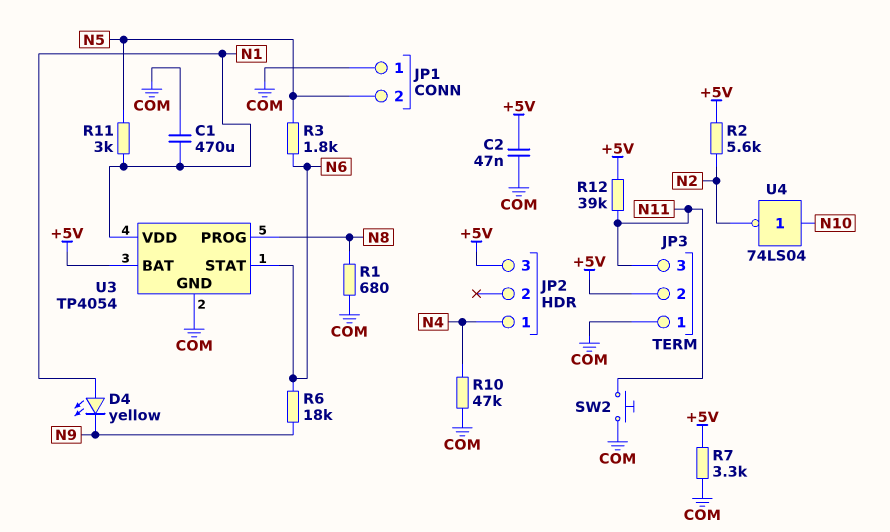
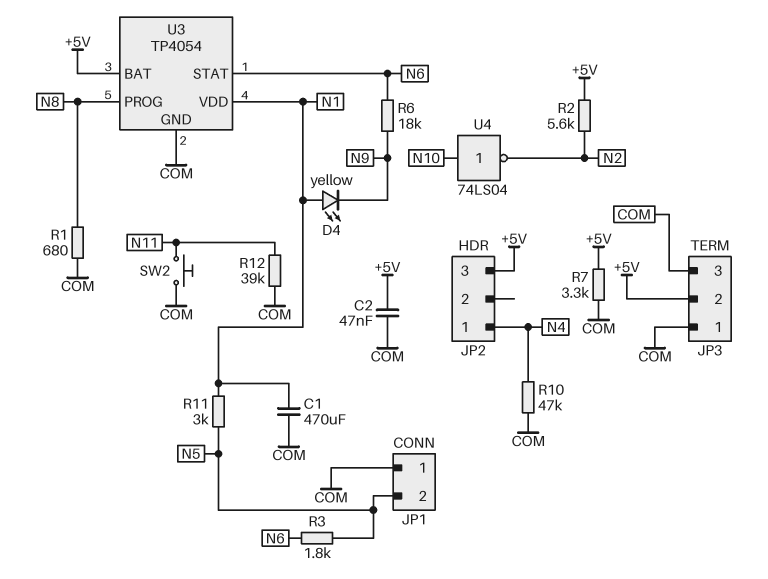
JP3 pin 3: N11 -> COM
R12: 39k (+5V, N11) -> 39k (COM, N11)

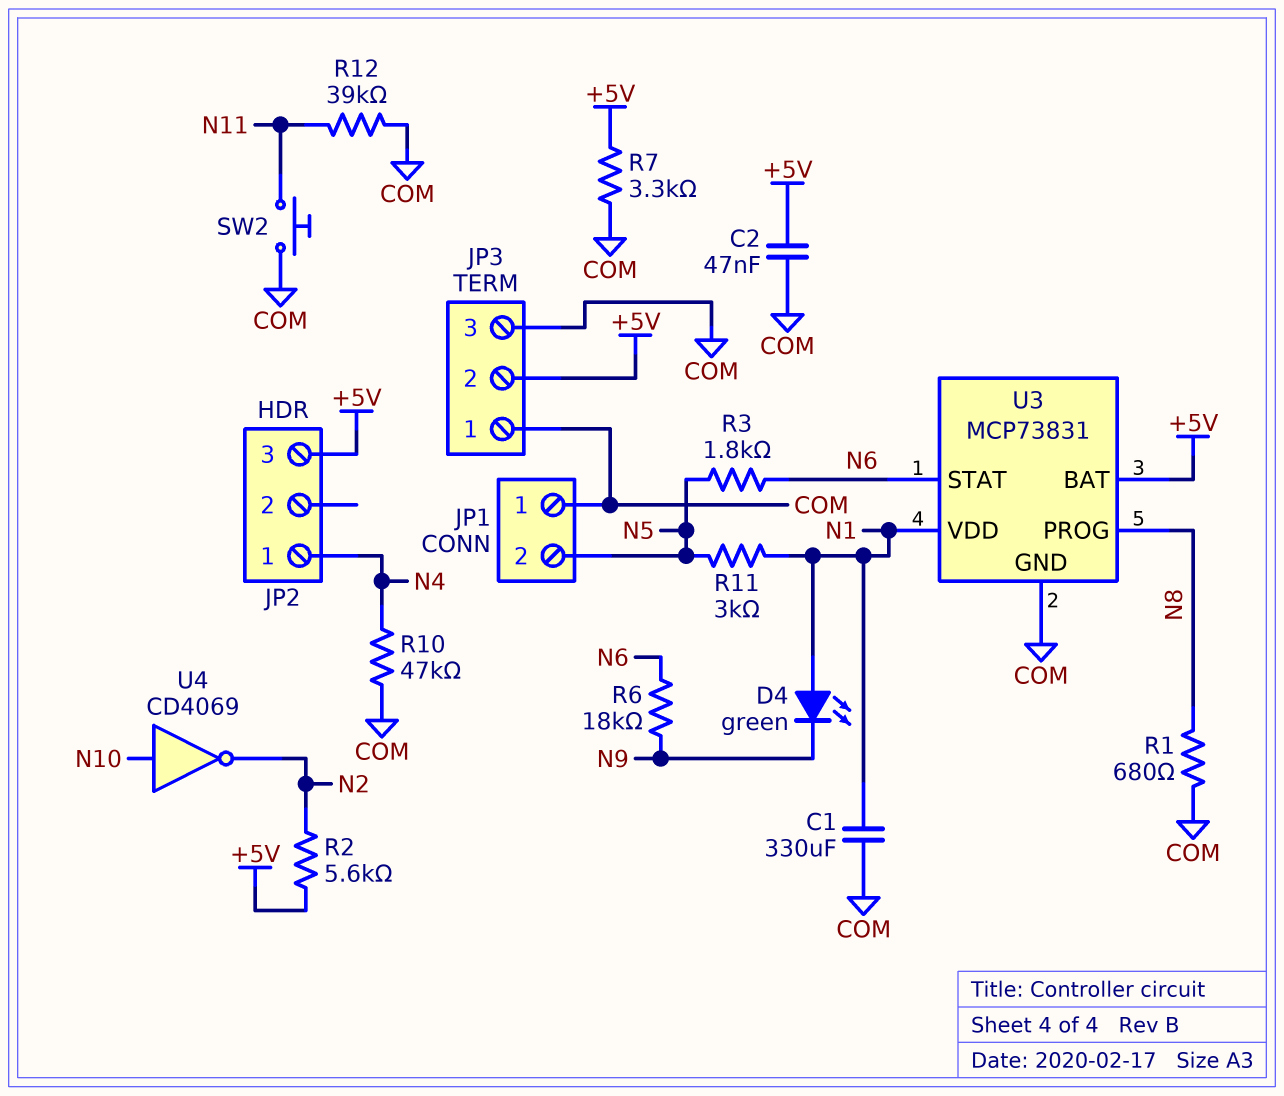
C1: 470uF (COM, N1) -> 330uF (COM, N1)
D4: LED yellow (A N1, K N9) -> LED green (A N1, K N9)
U3: TP4054 -> MCP73831
U4: NOT 74LS04 (in N10, out N2) -> NOT CD4069 (in N10, out N2)

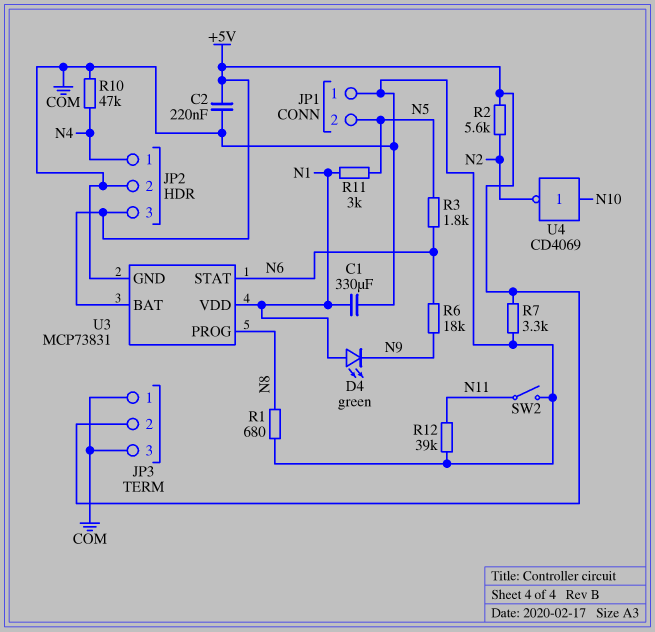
C2: 47nF (+5V, COM) -> 220nF (+5V, COM)
JP2 pin 2: none -> COM
SW2: button (COM, N11) -> switch (COM, N11)

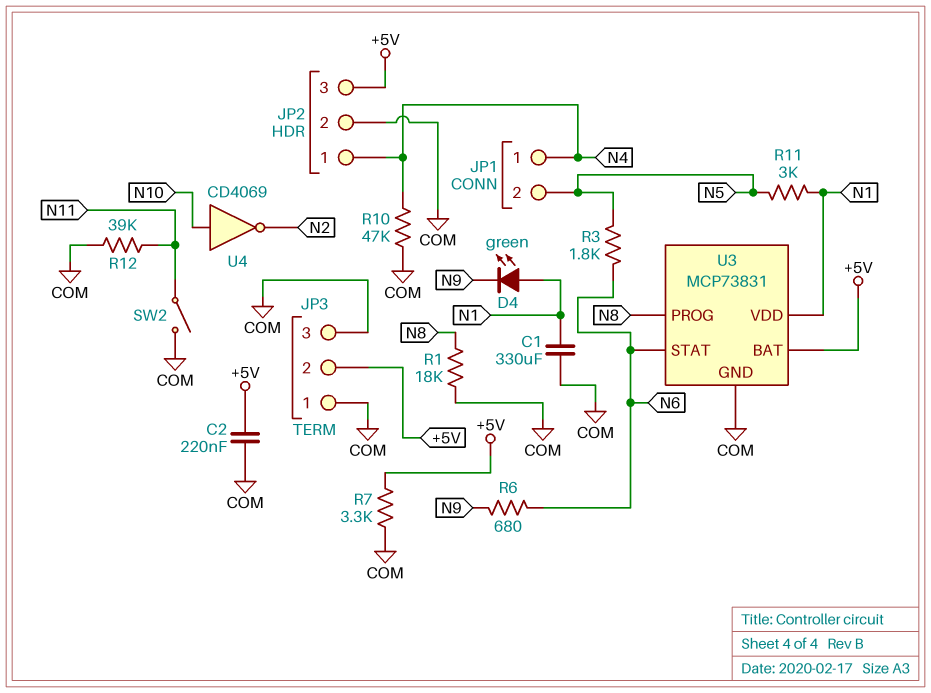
JP1 pin 1: COM -> N4
R1: 680 (COM, N8) -> 18k (COM, N8)
R2: 5.6k (+5V, N2) -> none
R6: 18k (N6, N9) -> 680 (N6, N9)

